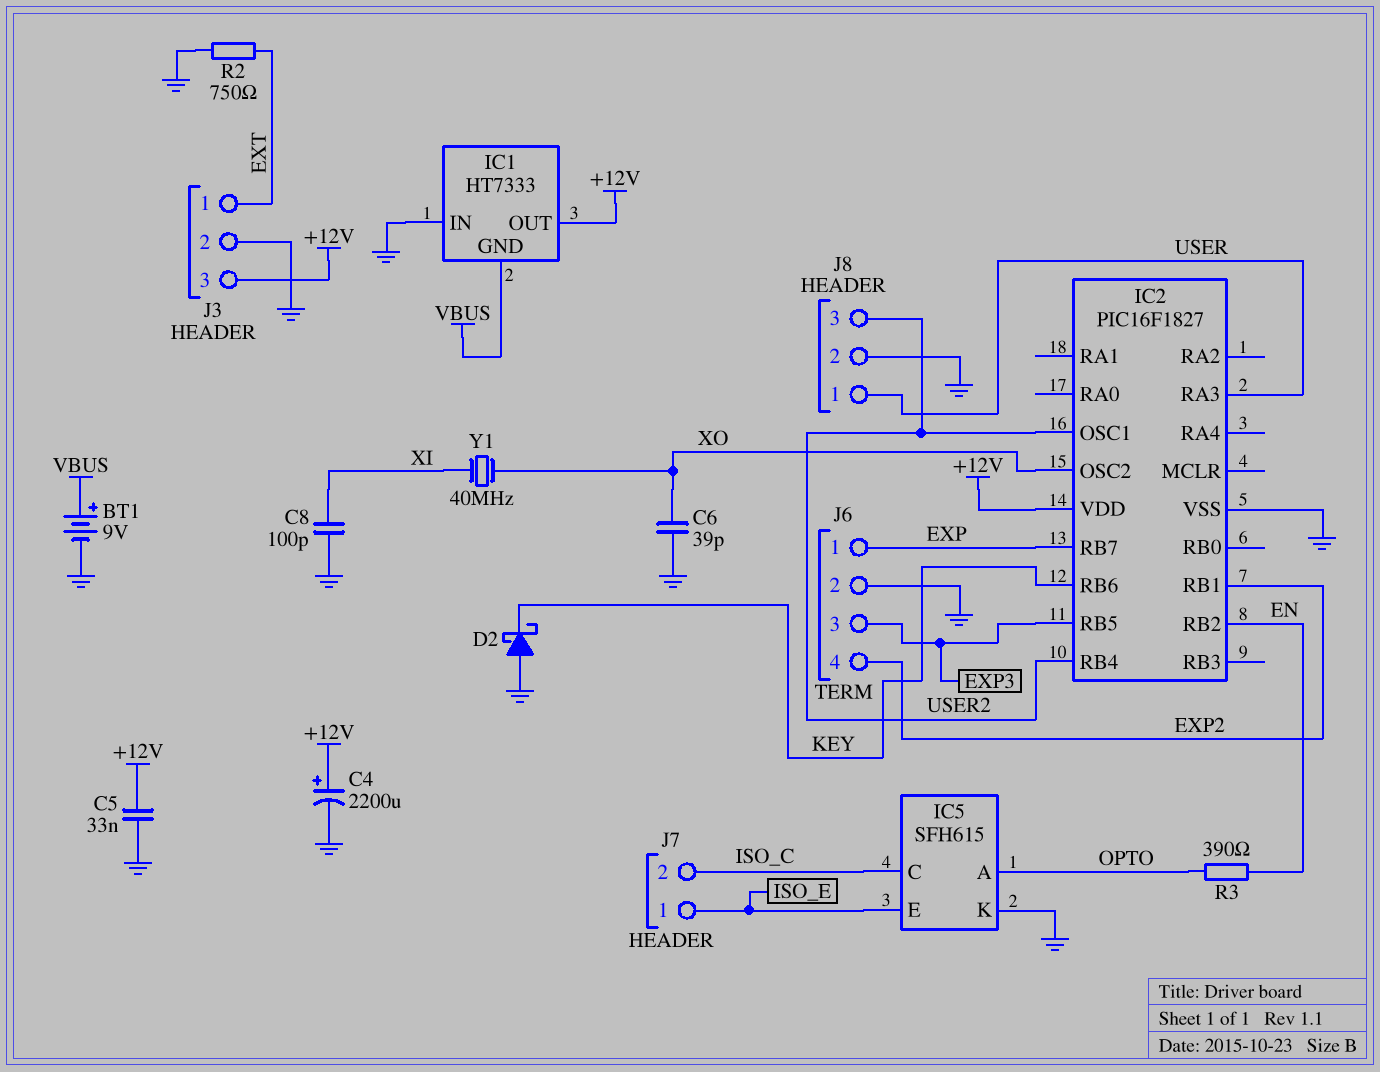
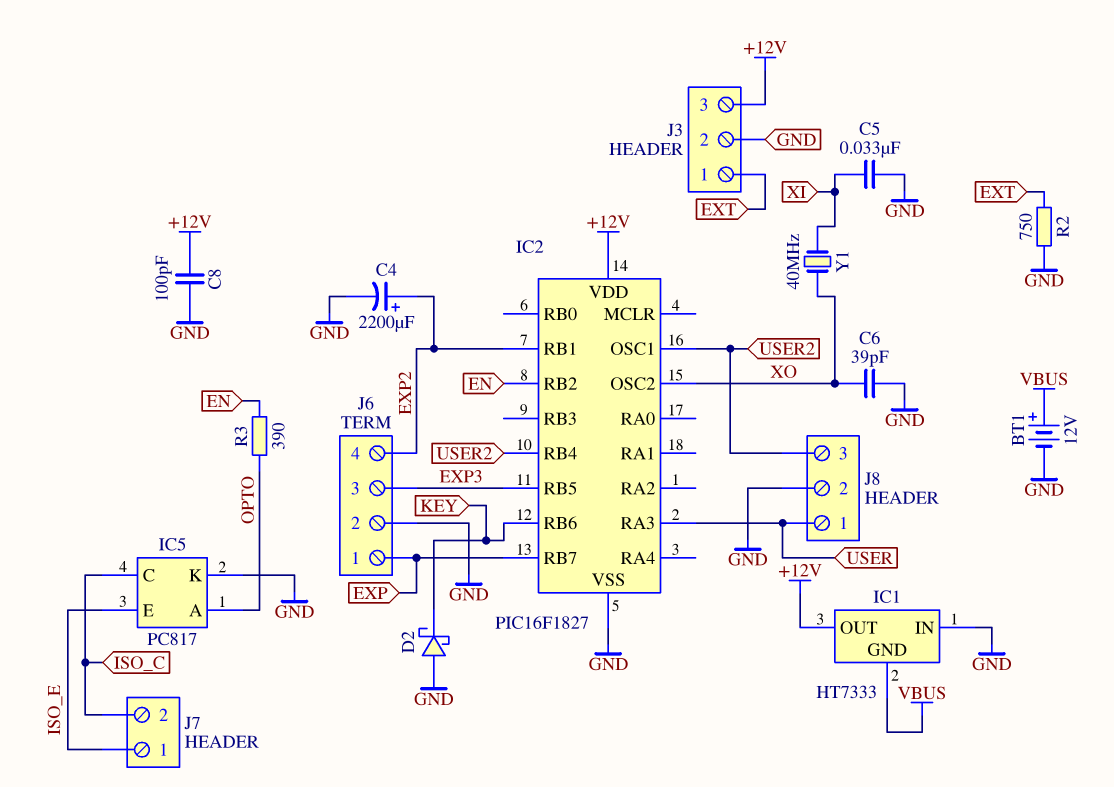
BT1: 9V (plus VBUS, minus GND) -> 12V (plus VBUS, minus GND)
C4: 2200uF (plus +12V, minus GND) -> 2200uF (plus EXP2, minus GND)
C5: 33nF (+12V, GND) -> 33nF (GND, XI)
C8: 100pF (GND, XI) -> 100pF (+12V, GND)
IC5: SFH615 -> PC817

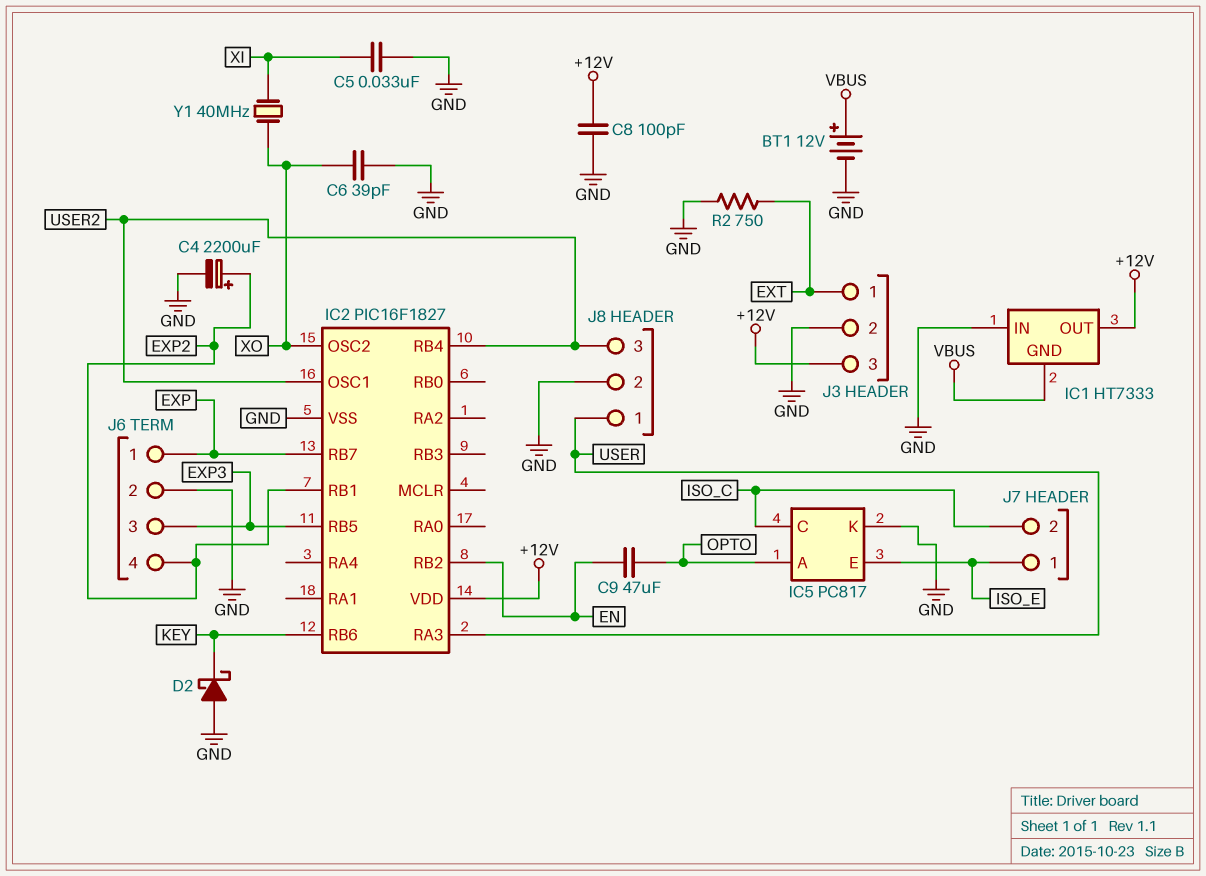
C9: none -> 47uF (EN, OPTO)
R3: 390 (EN, OPTO) -> none

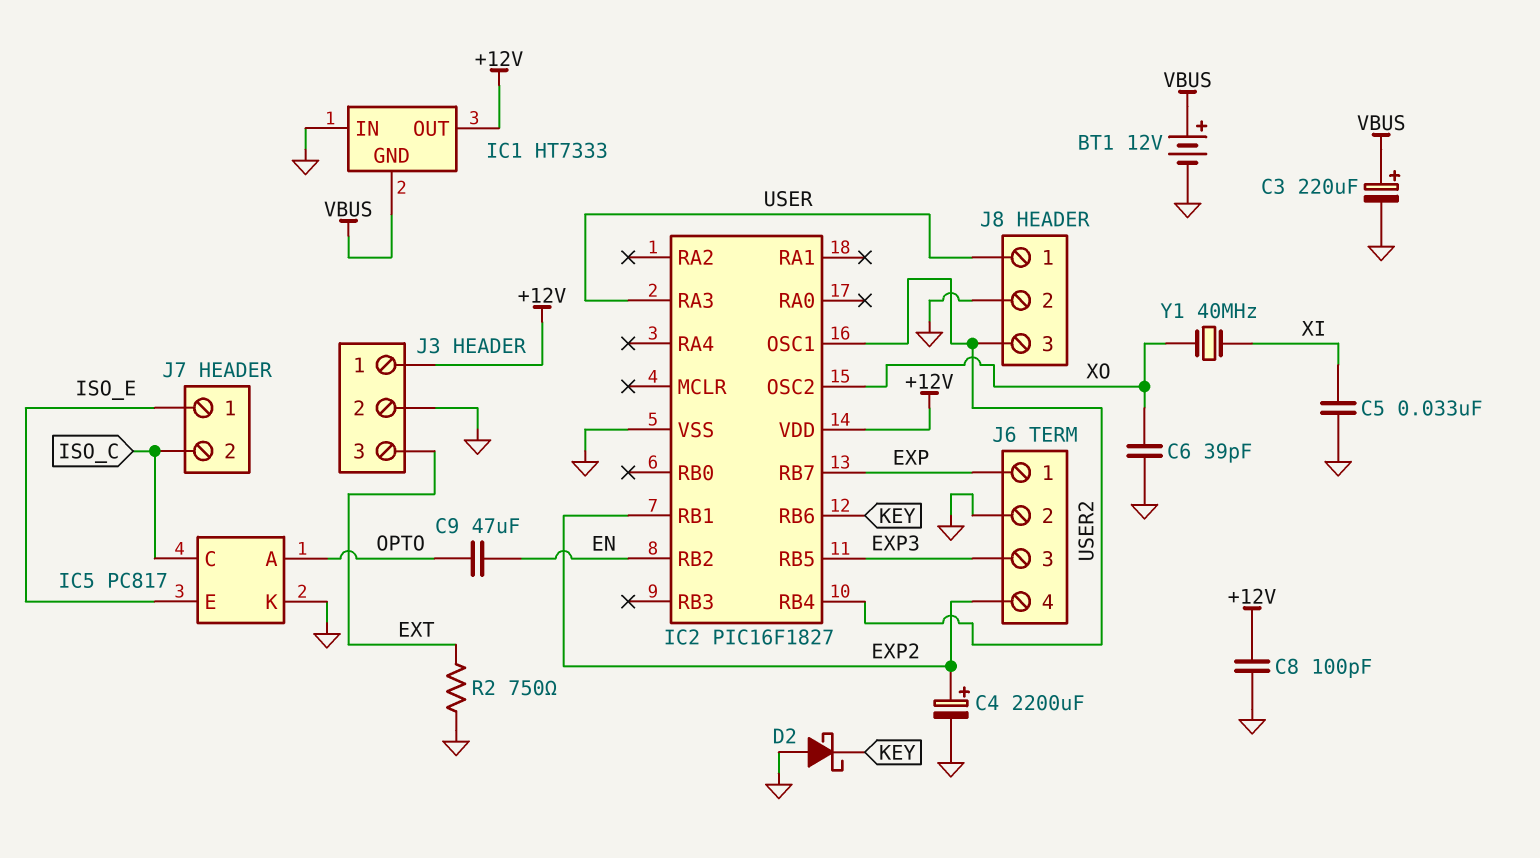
C3: none -> 220uF (plus VBUS, minus GND)
J3 pin 1: EXT -> +12V
J3 pin 3: +12V -> EXT

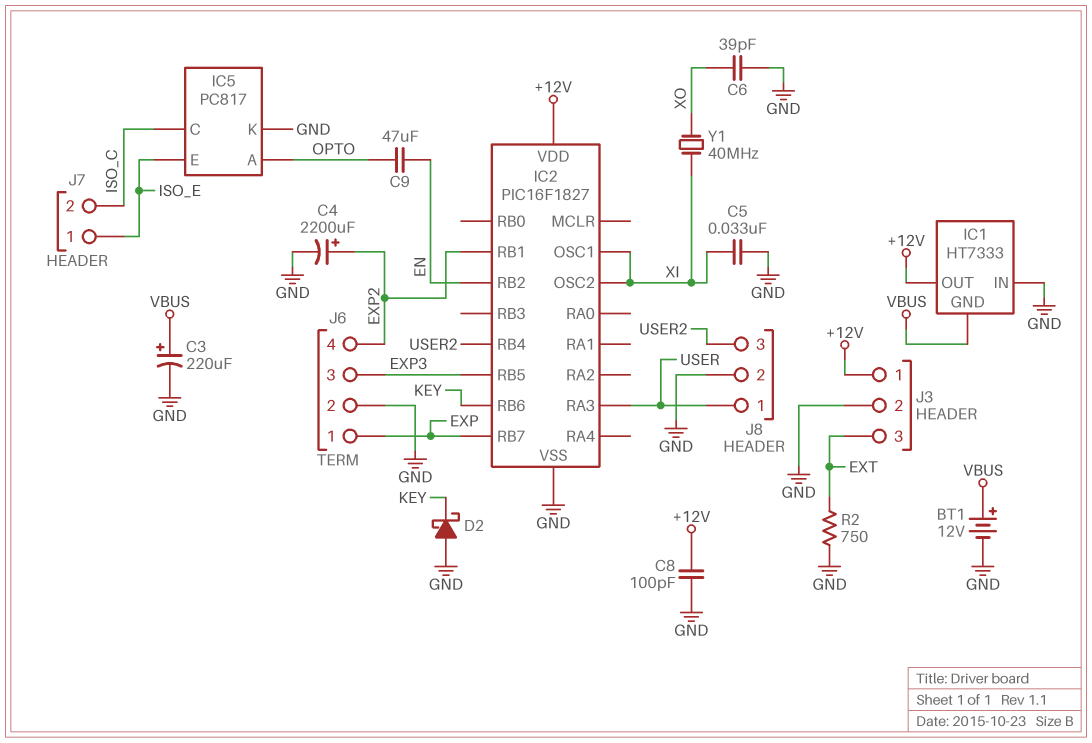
IC2 pin OSC1: USER2 -> XI
IC2 pin OSC2: XO -> XI

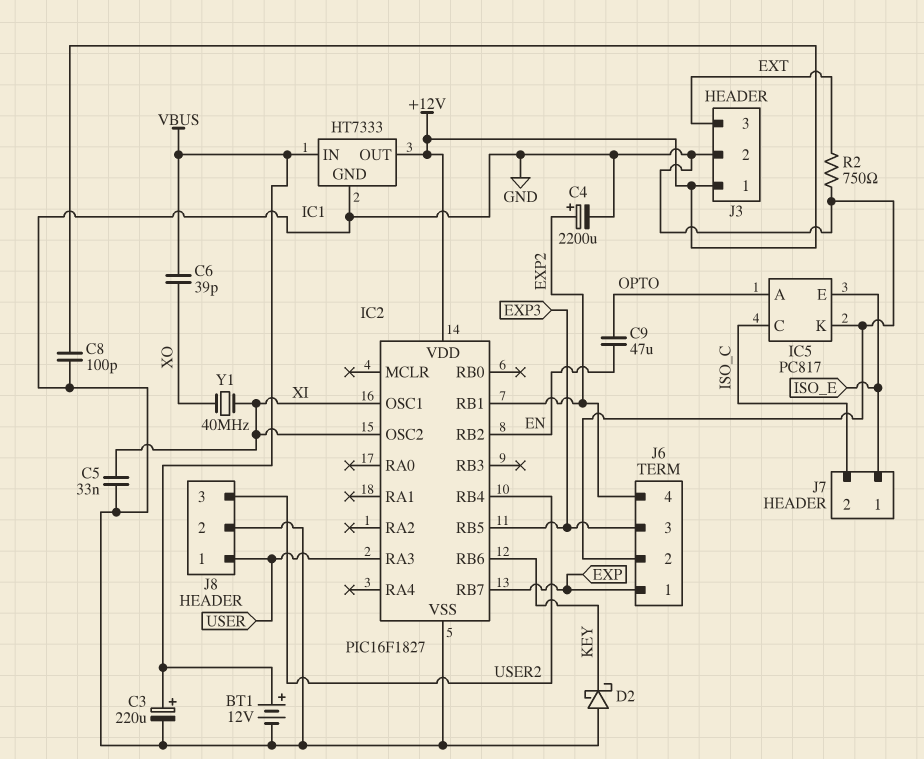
C6: 39pF (GND, XO) -> 39pF (VBUS, XO)
IC1 pin GND: VBUS -> GND
IC1 pin IN: GND -> VBUS

